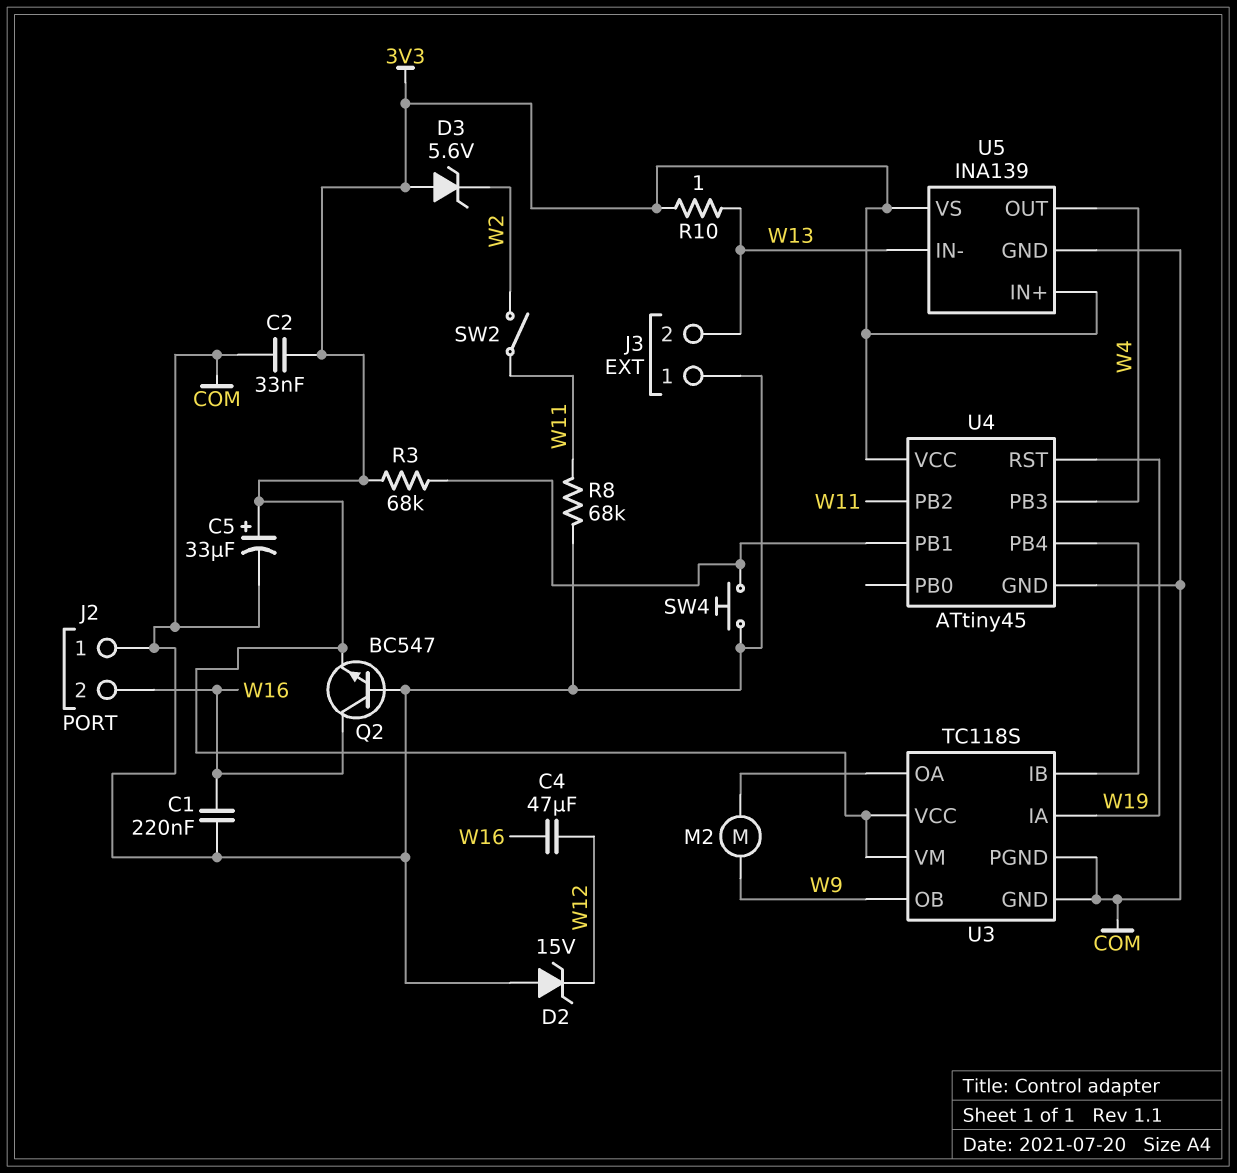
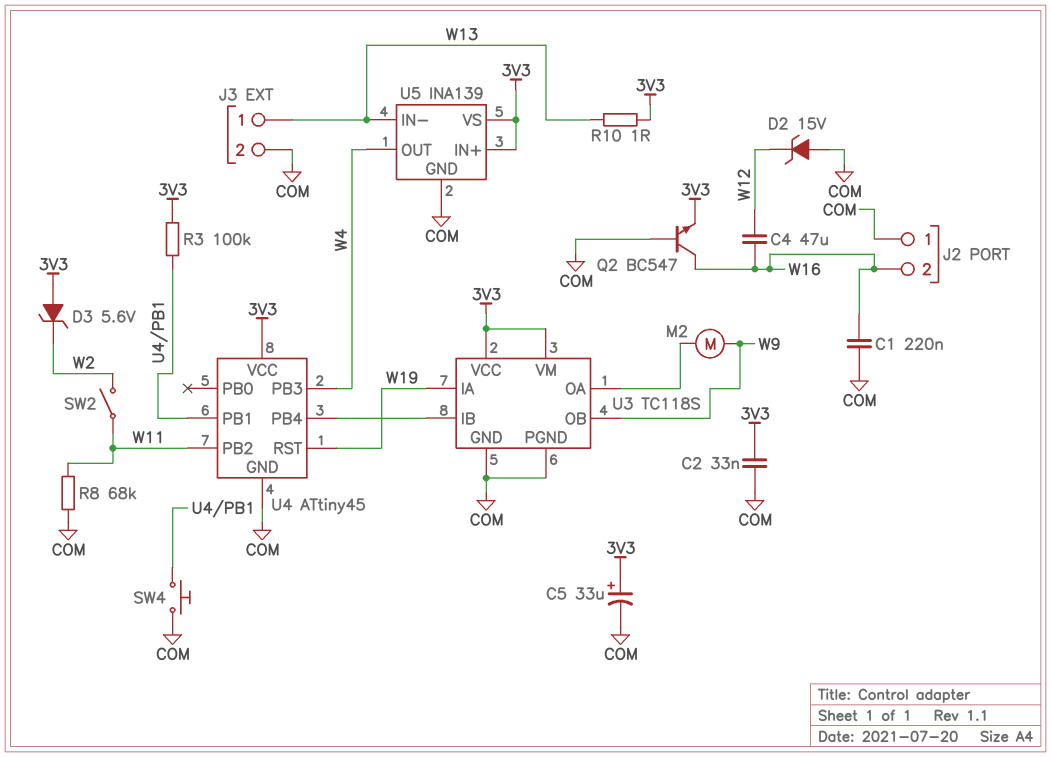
J3 pin 1: COM -> W13
J3 pin 2: W13 -> COM
R3: 68k (3V3, U4/PB1) -> 100k (3V3, U4/PB1)

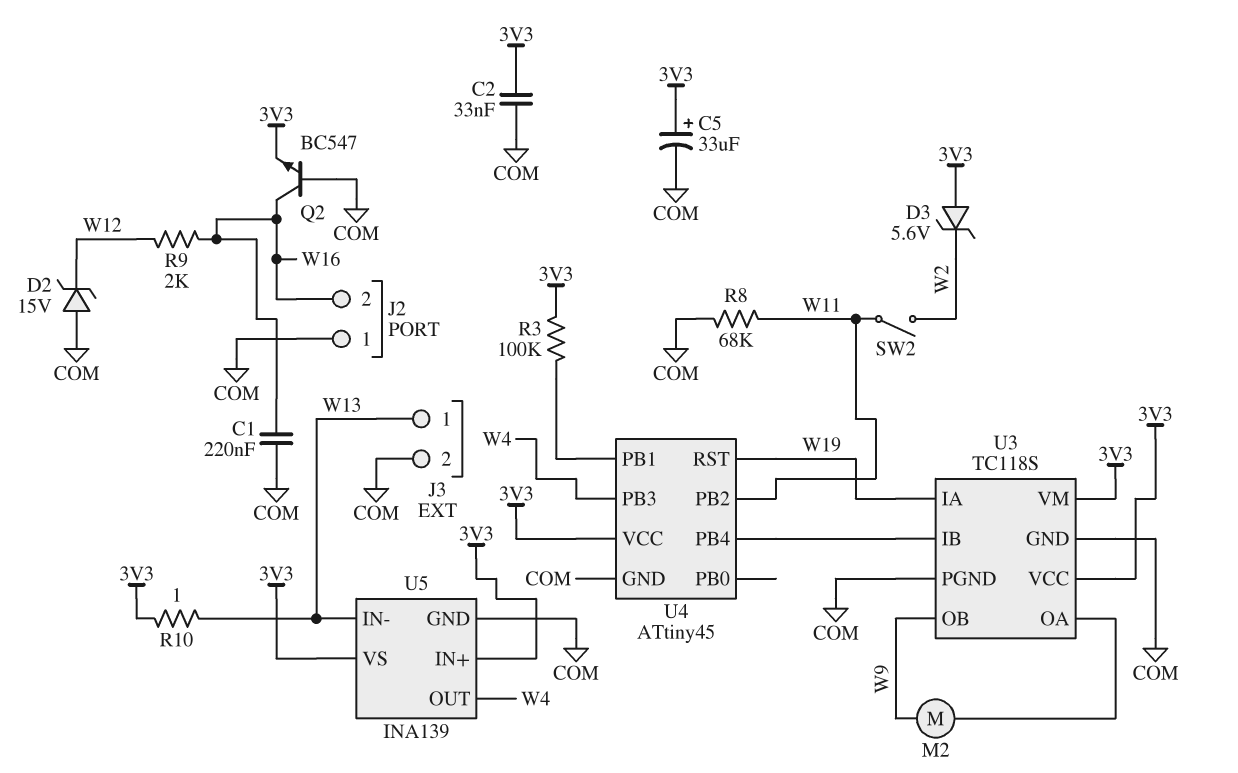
C4: 47uF (W12, W16) -> none
R9: none -> 2k (W12, W16)
SW4: button (COM, U4/PB1) -> none

